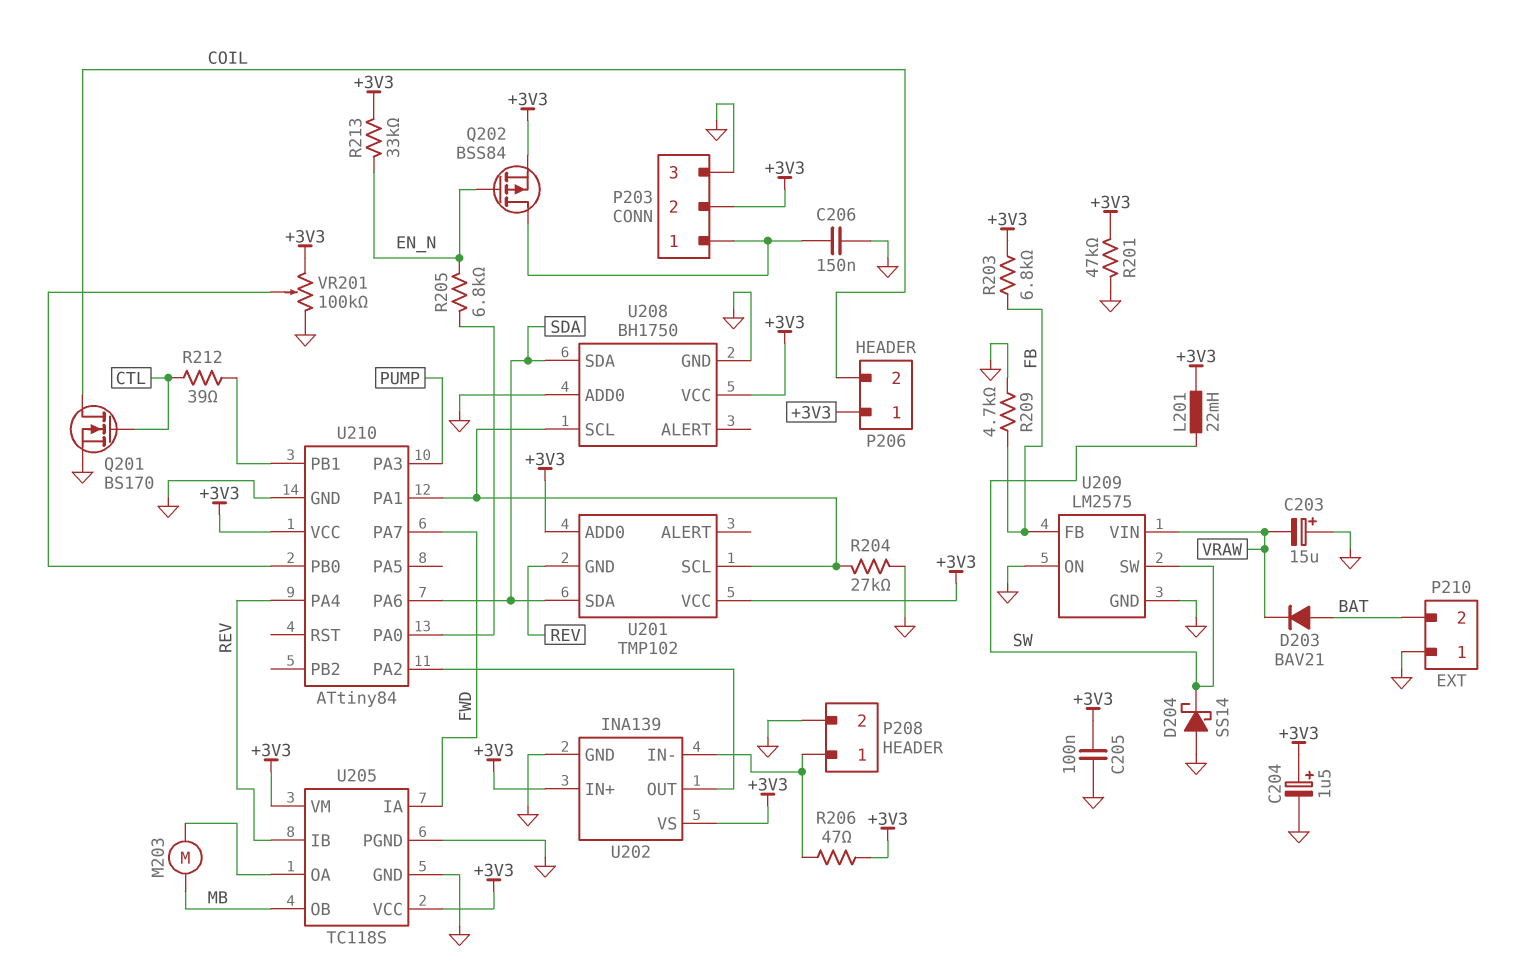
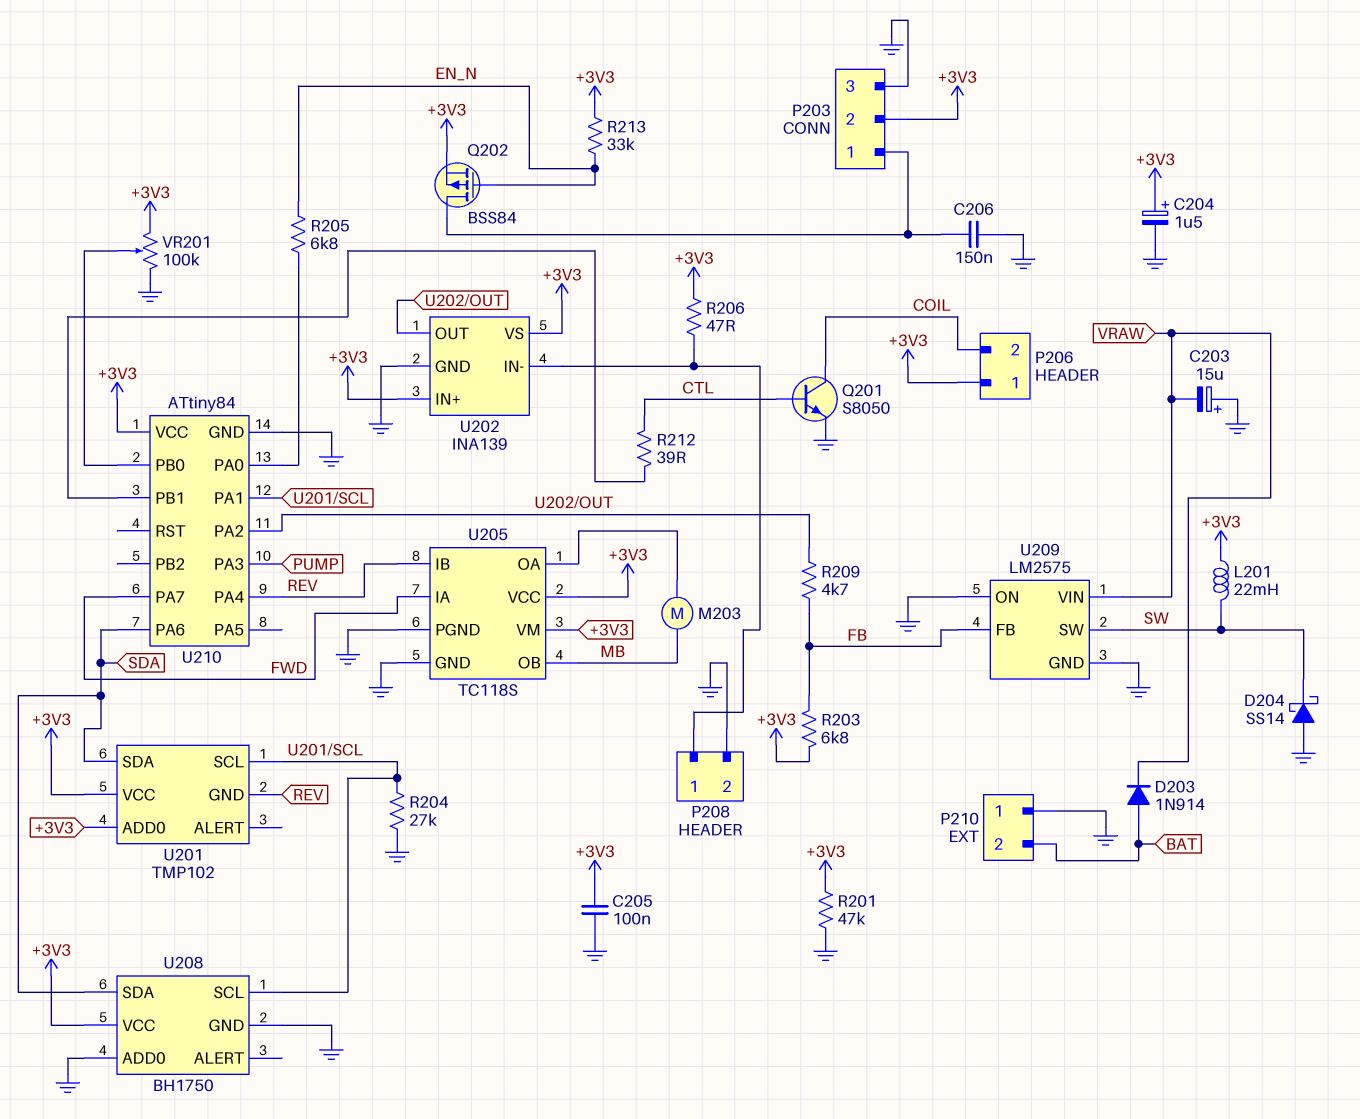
D203: diode BAV21 (A BAT, K VRAW) -> diode 1N914 (A BAT, K VRAW)
Q201: NMOS BS170 (G CTL, D COIL, S GND) -> NPN S8050 (B CTL, C COIL, E GND)
R209: 4.7k (FB, GND) -> 4.7k (FB, U202/OUT)

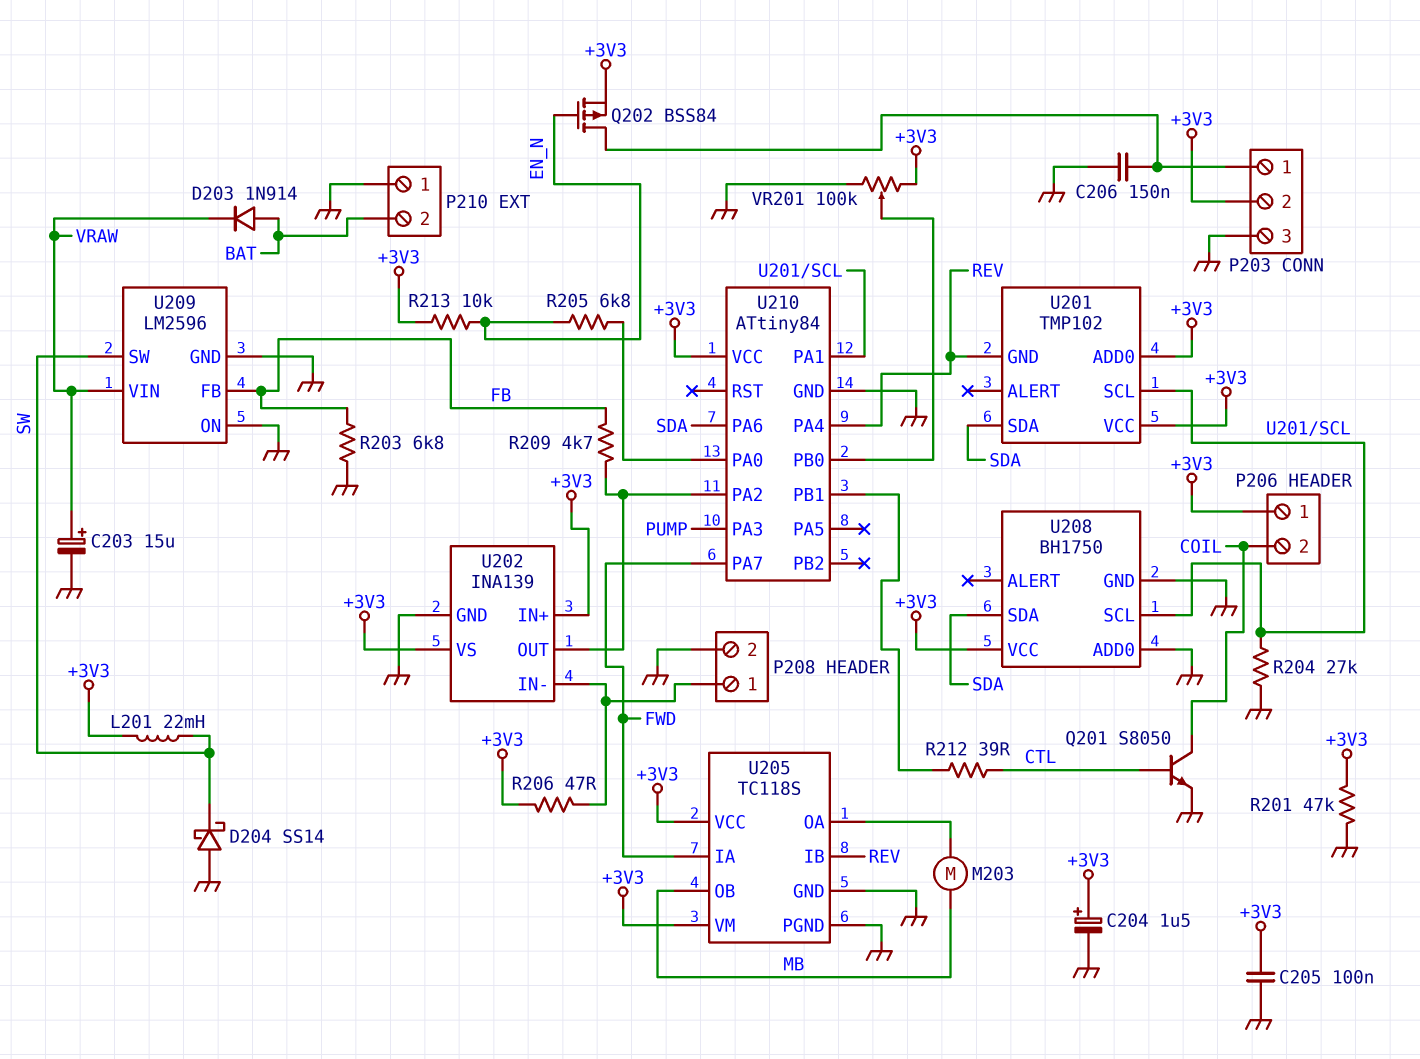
C203: 15uF (plus GND, minus VRAW) -> 15uF (plus VRAW, minus GND)
R203: 6.8k (+3V3, FB) -> 6.8k (FB, GND)
R213: 33k (+3V3, EN_N) -> 10k (+3V3, EN_N)
U209: LM2575 -> LM2596

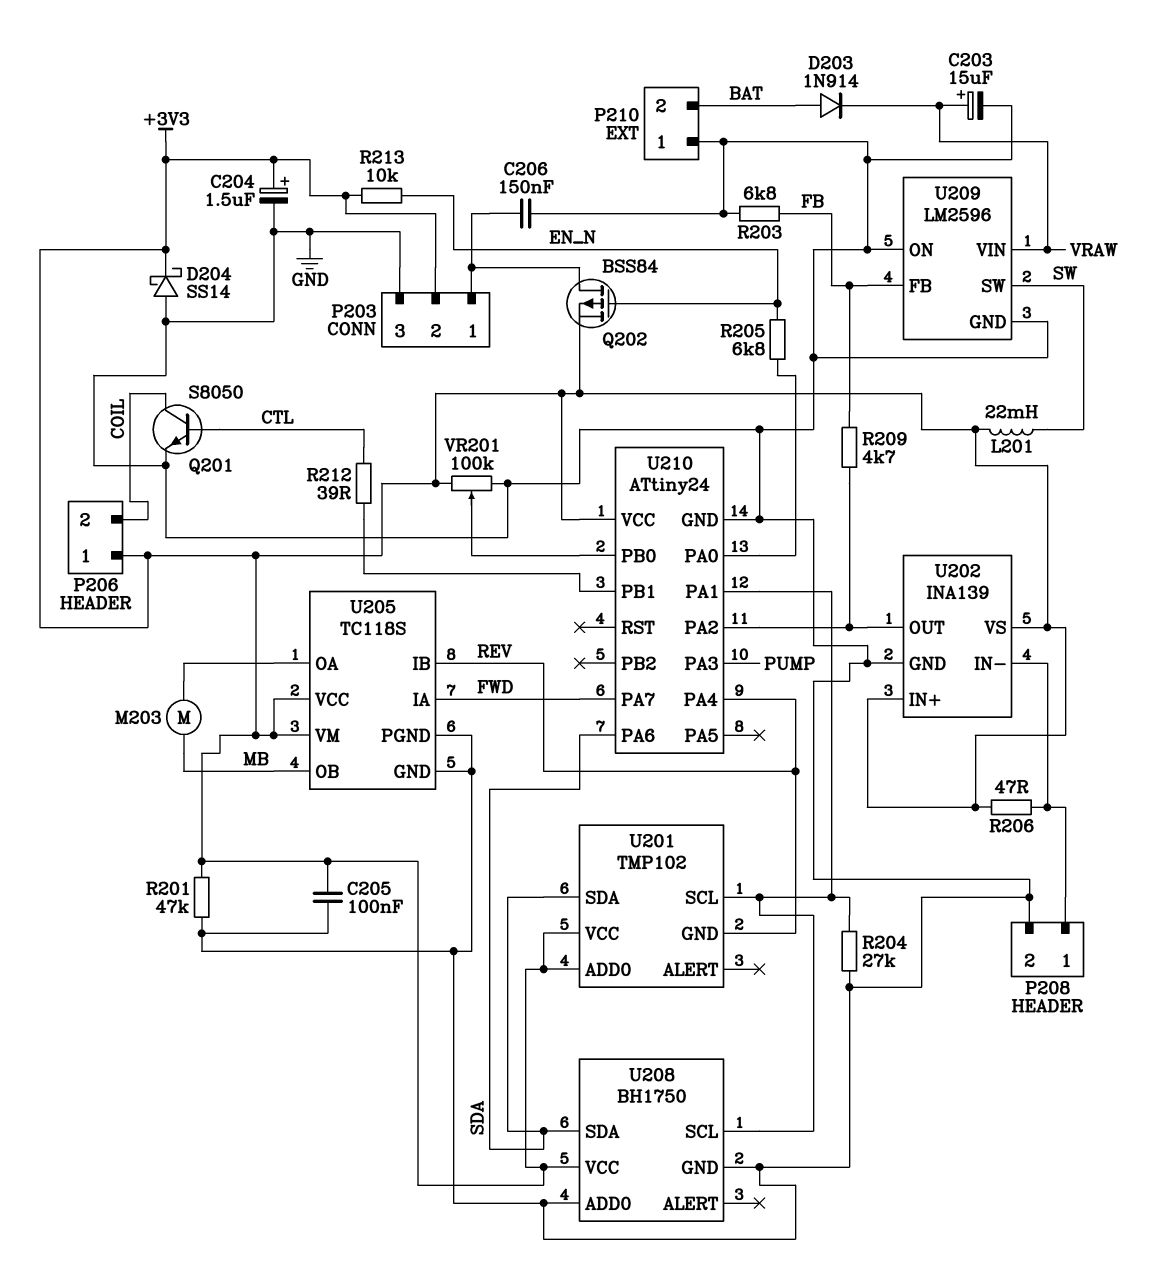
D204: schottky SS14 (A GND, K SW) -> schottky SS14 (A GND, K +3V3)
U210: ATtiny84 -> ATtiny24

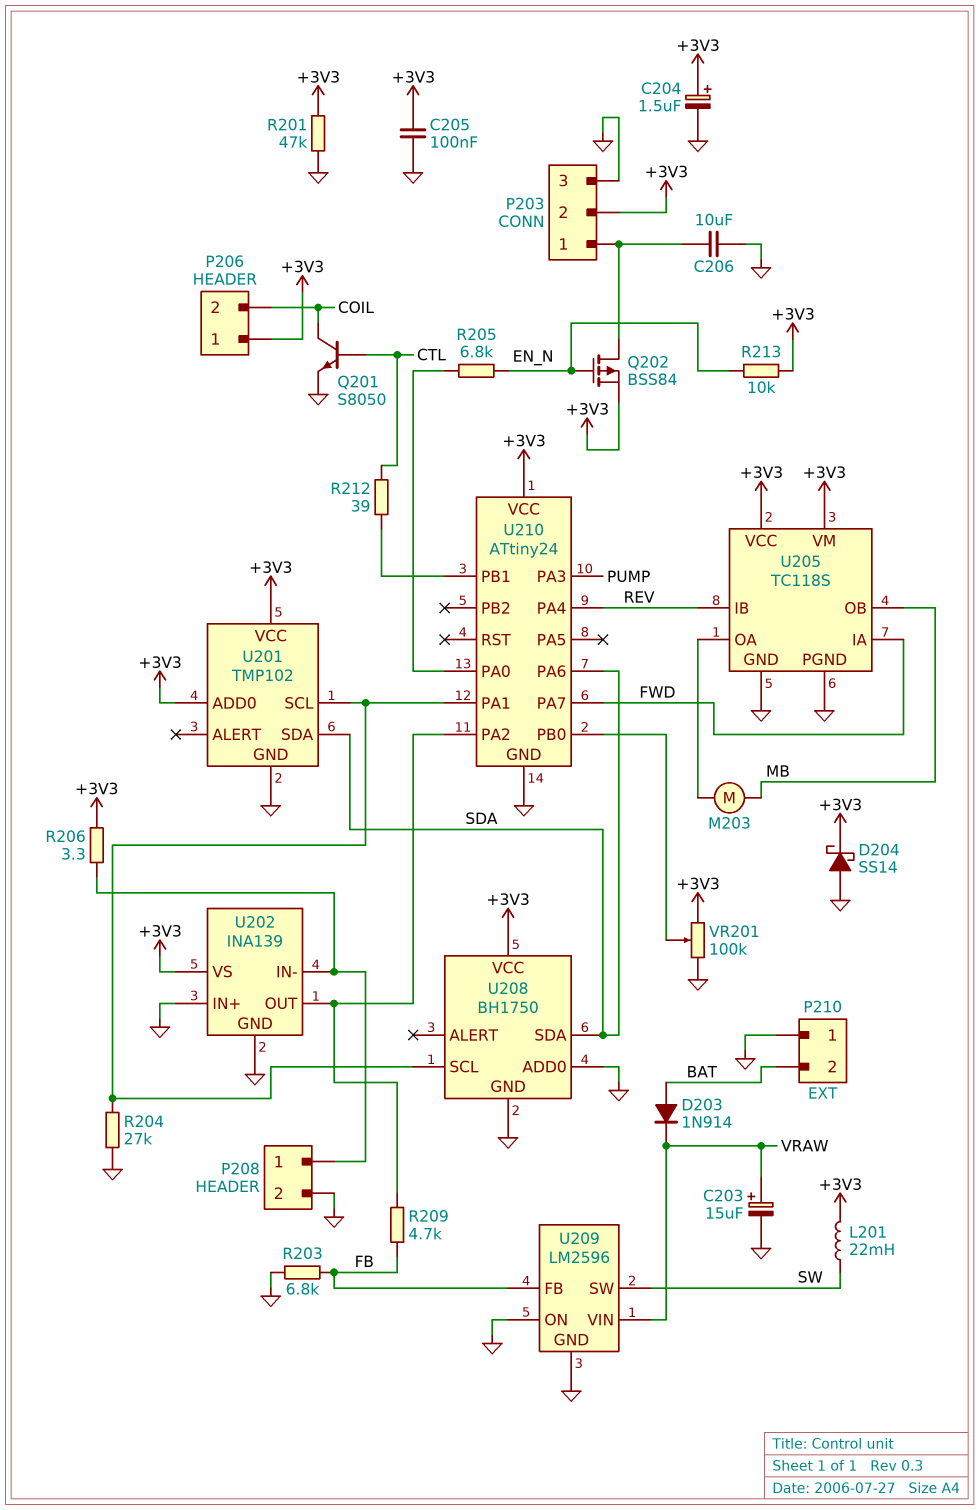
C206: 150nF (GND, P203/1) -> 10uF (GND, P203/1)
R206: 47 (+3V3, P208/1) -> 3.3 (+3V3, P208/1)
U201 pin GND: REV -> GND
U202 pin IN+: +3V3 -> GND

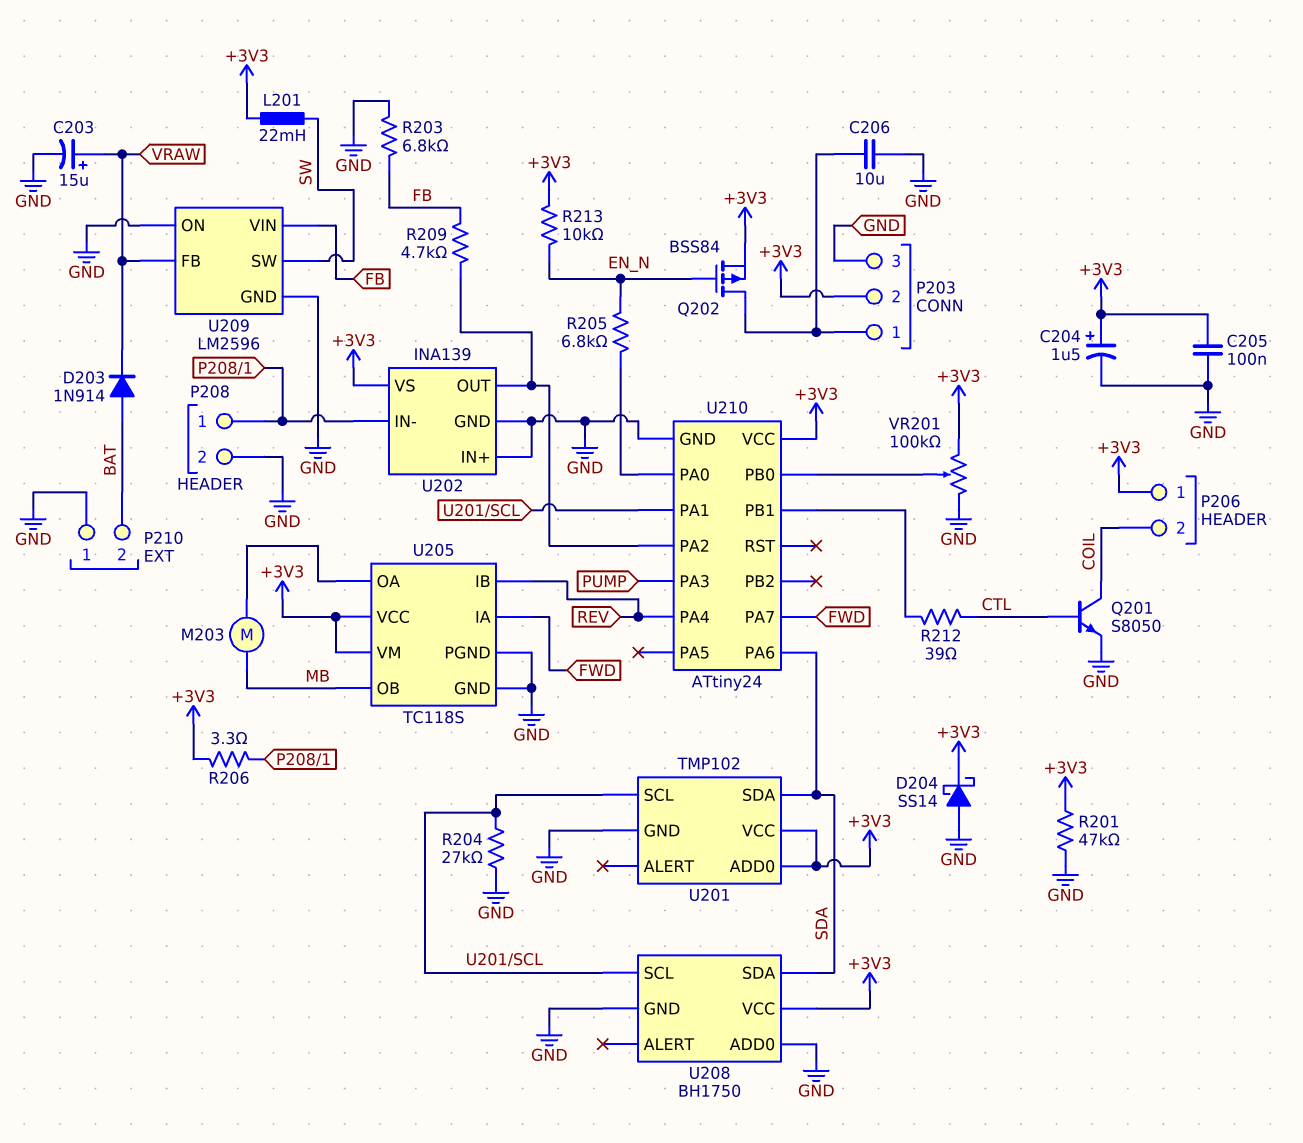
U209 pin FB: FB -> VRAW
U209 pin VIN: VRAW -> FB

